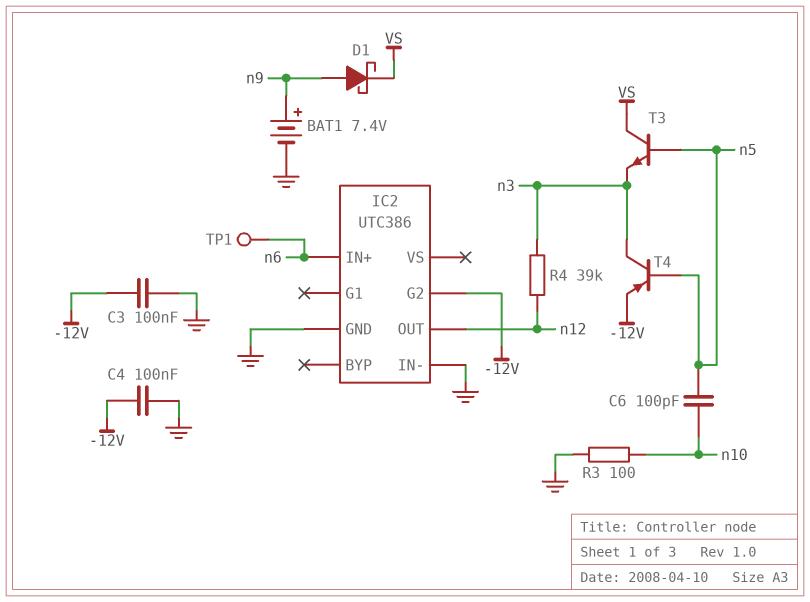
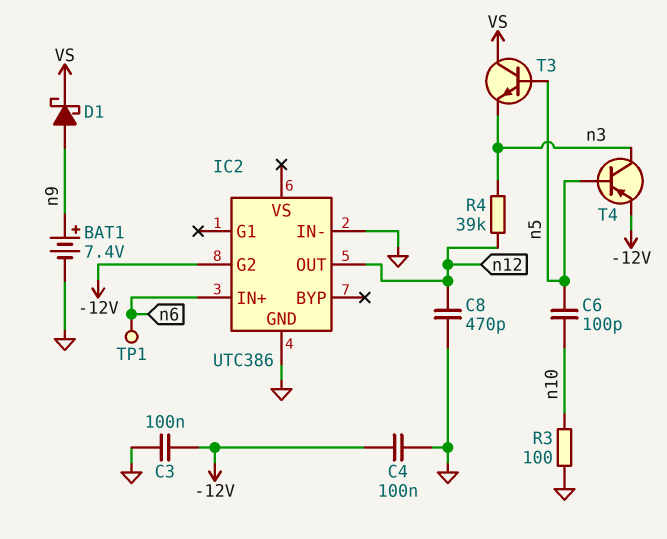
C8: none -> 470pF (GND, n12)

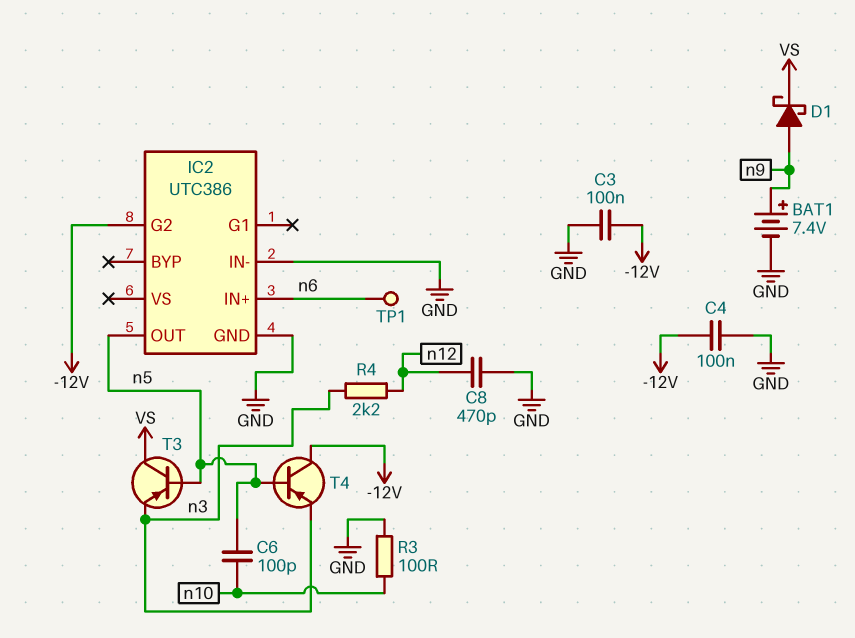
IC2 pin OUT: n12 -> n5
R4: 39k (n3, n12) -> 2.2k (n3, n12)
T3: NPN (B n5, C VS, E n3) -> PNP (B n5, C VS, E n3)
T4: PNP (B n5, C n3, E -12V) -> PNP (B n5, C -12V, E n3)

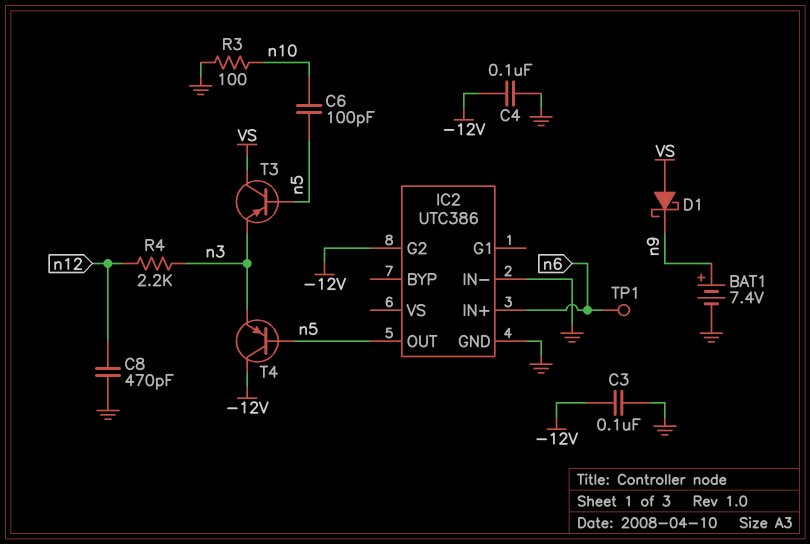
D1: schottky (A n9, K VS) -> schottky (A VS, K n9)

